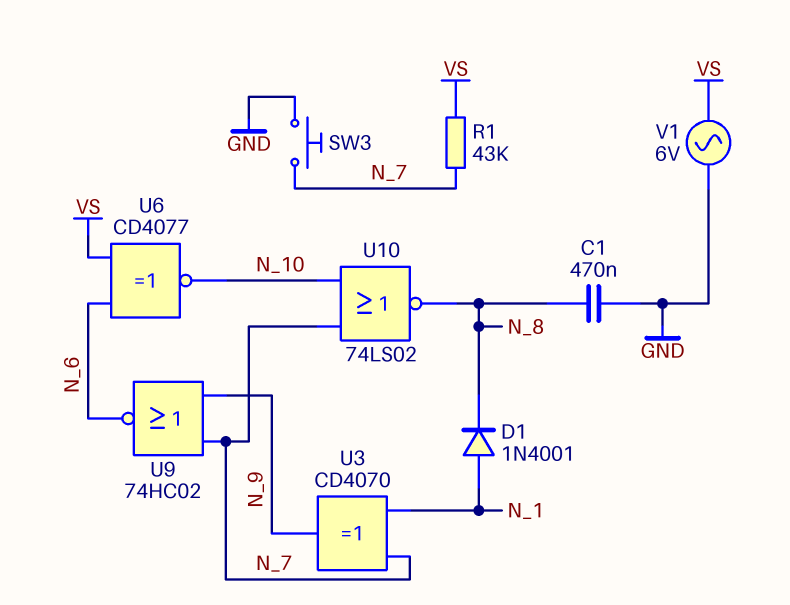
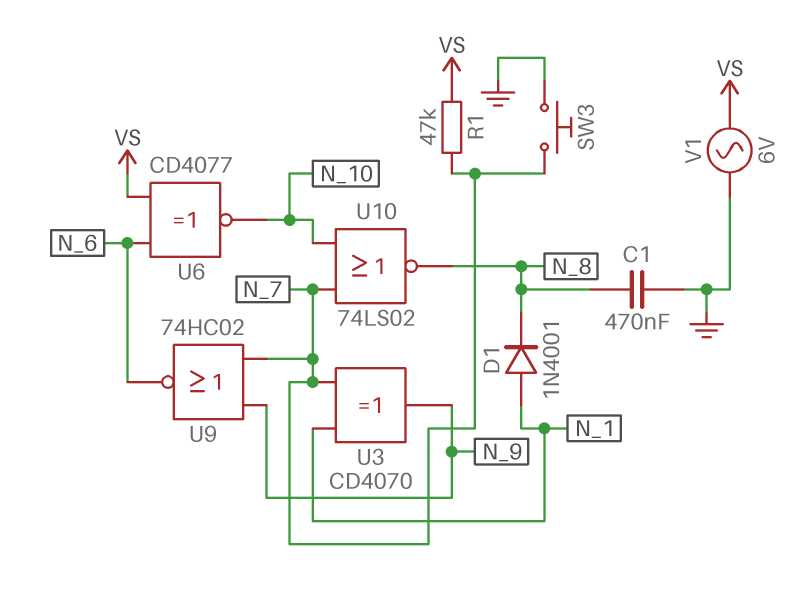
R1: 43k (N_7, VS) -> 47k (N_7, VS)

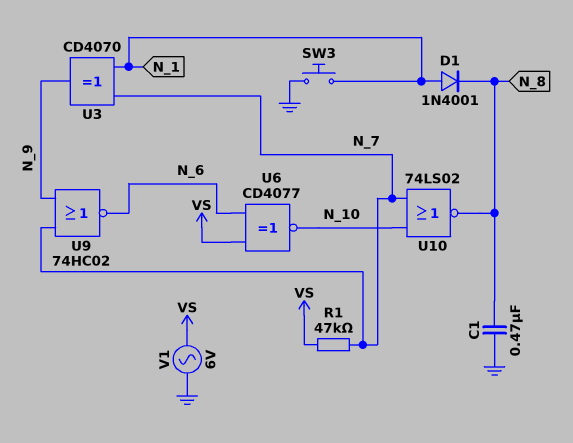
SW3: button (GND, N_7) -> button (GND, N_1)

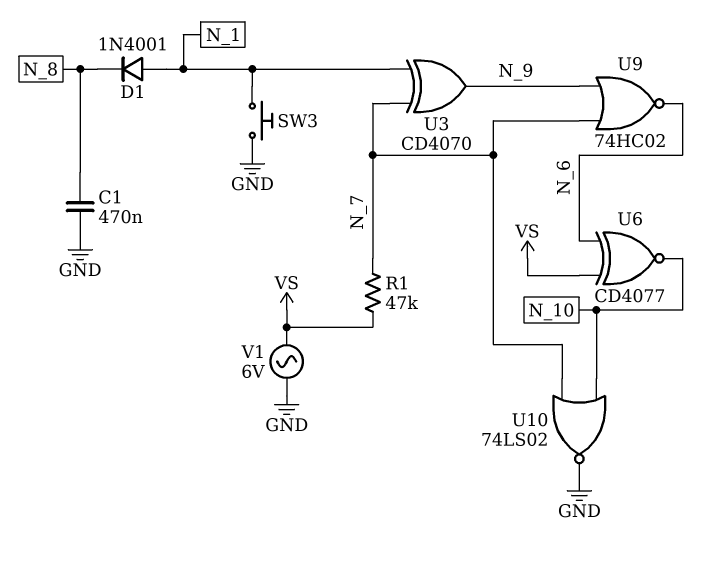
U10: NOR 74LS02 (in N_7, in N_10, out N_8) -> NOR 74LS02 (in N_7, in N_10, out GND)

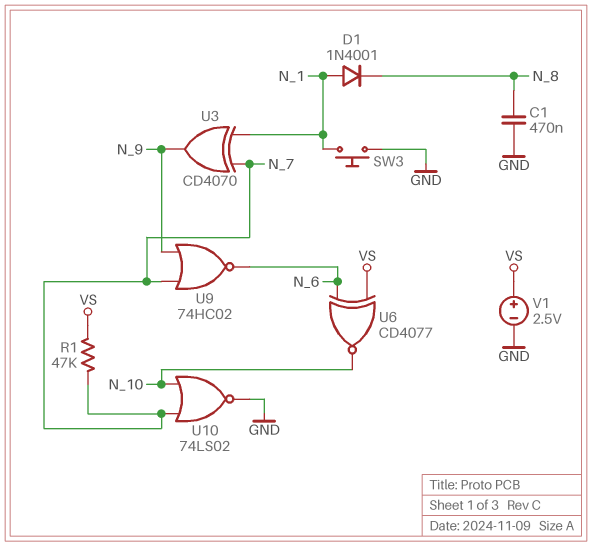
V1: AC 6V (GND, VS) -> 2.5V (plus VS, minus GND)

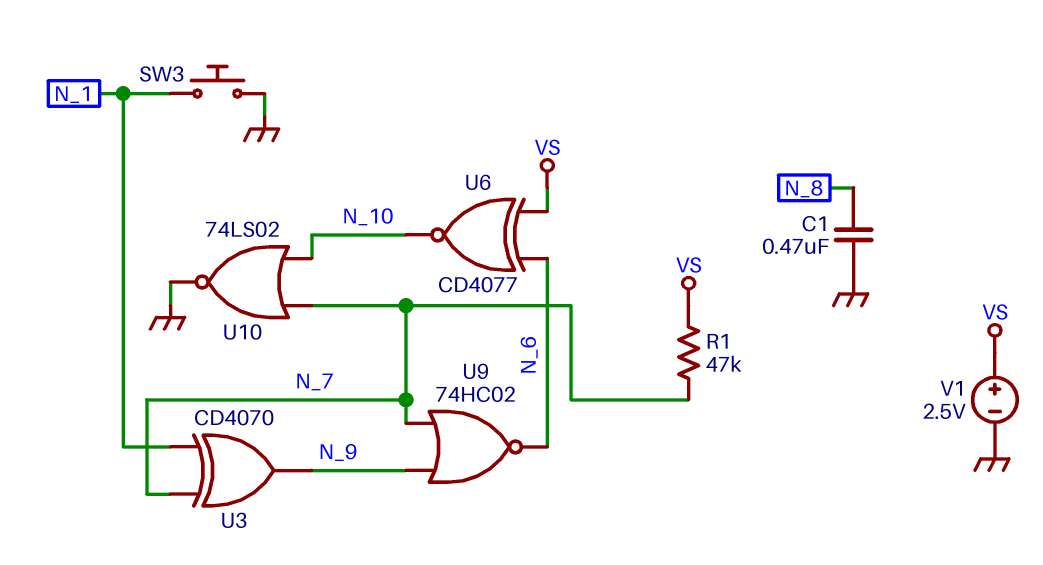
D1: diode 1N4001 (A N_1, K N_8) -> none

